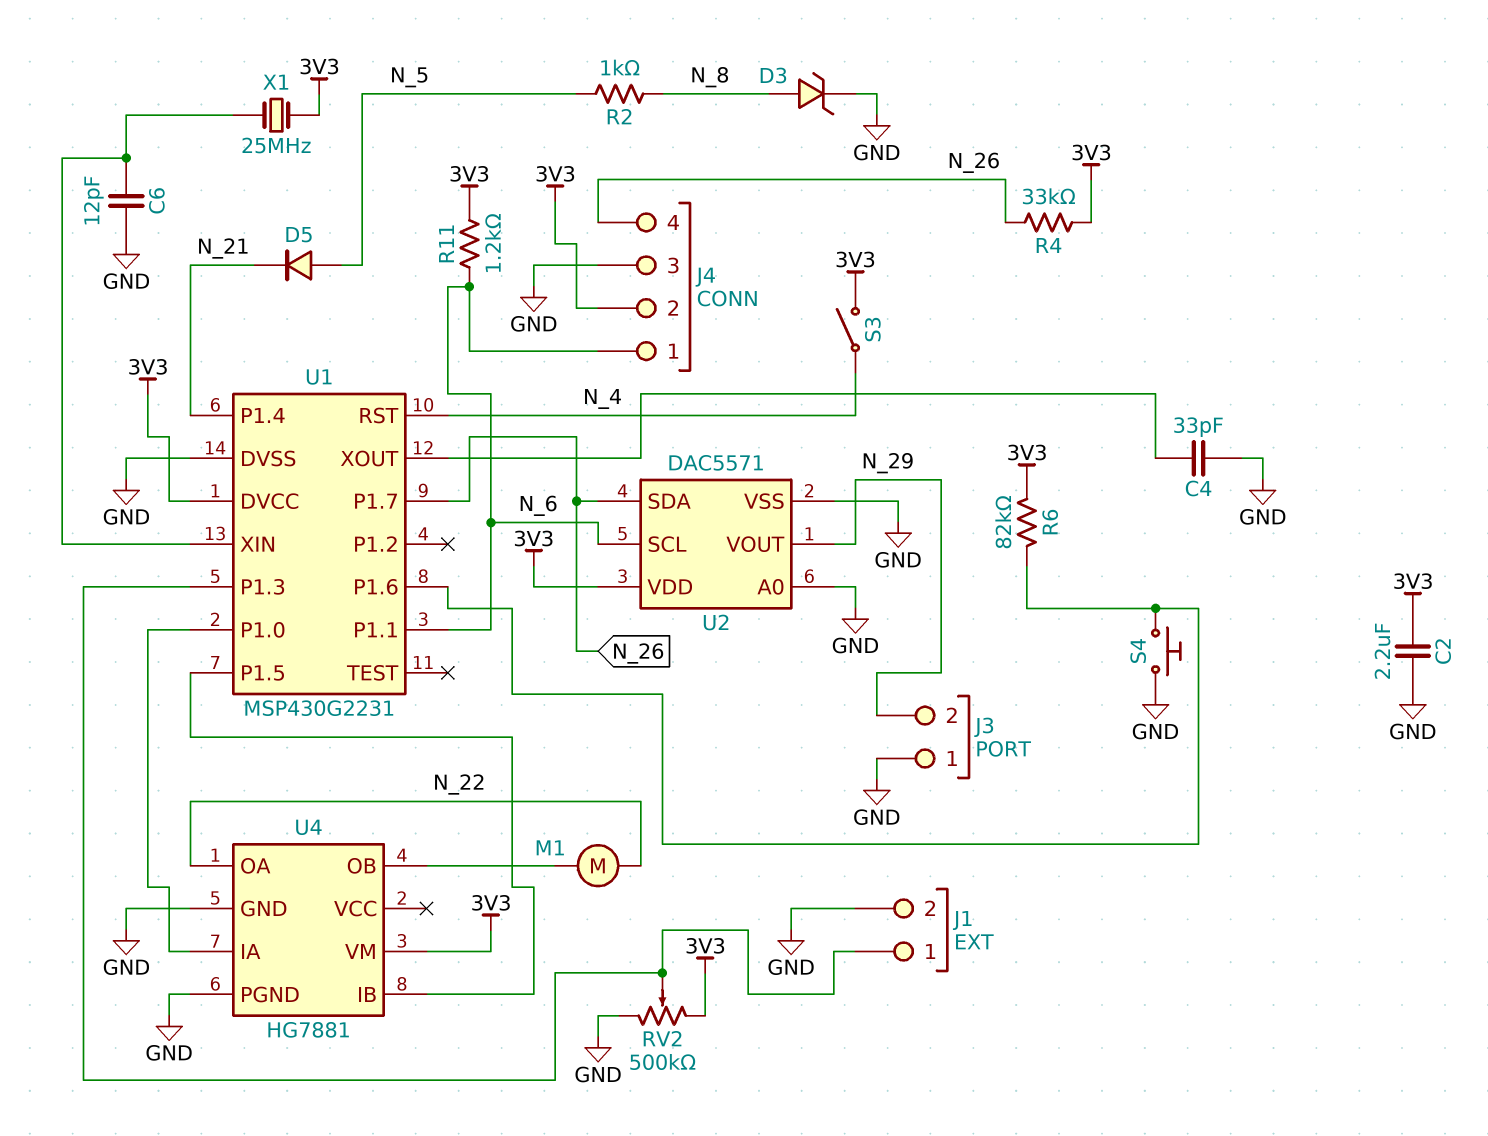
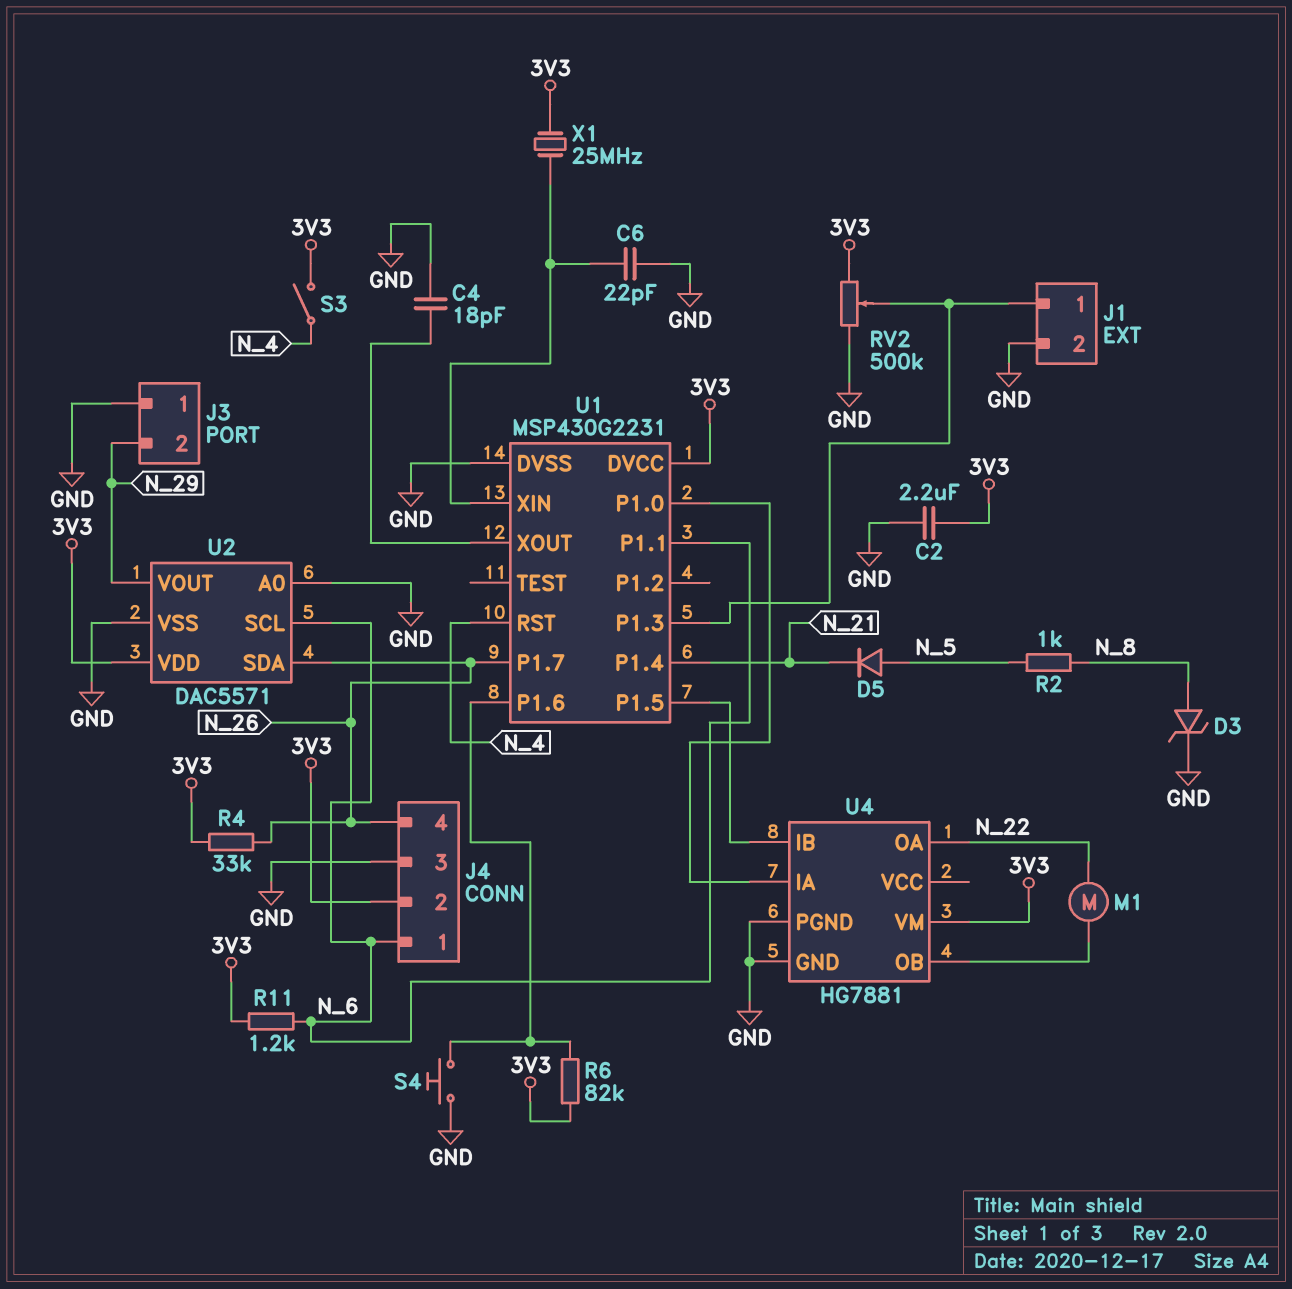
C4: 33pF (GND, U1/XOUT) -> 18pF (GND, U1/XOUT)
C6: 12pF (GND, U1/XIN) -> 22pF (GND, U1/XIN)

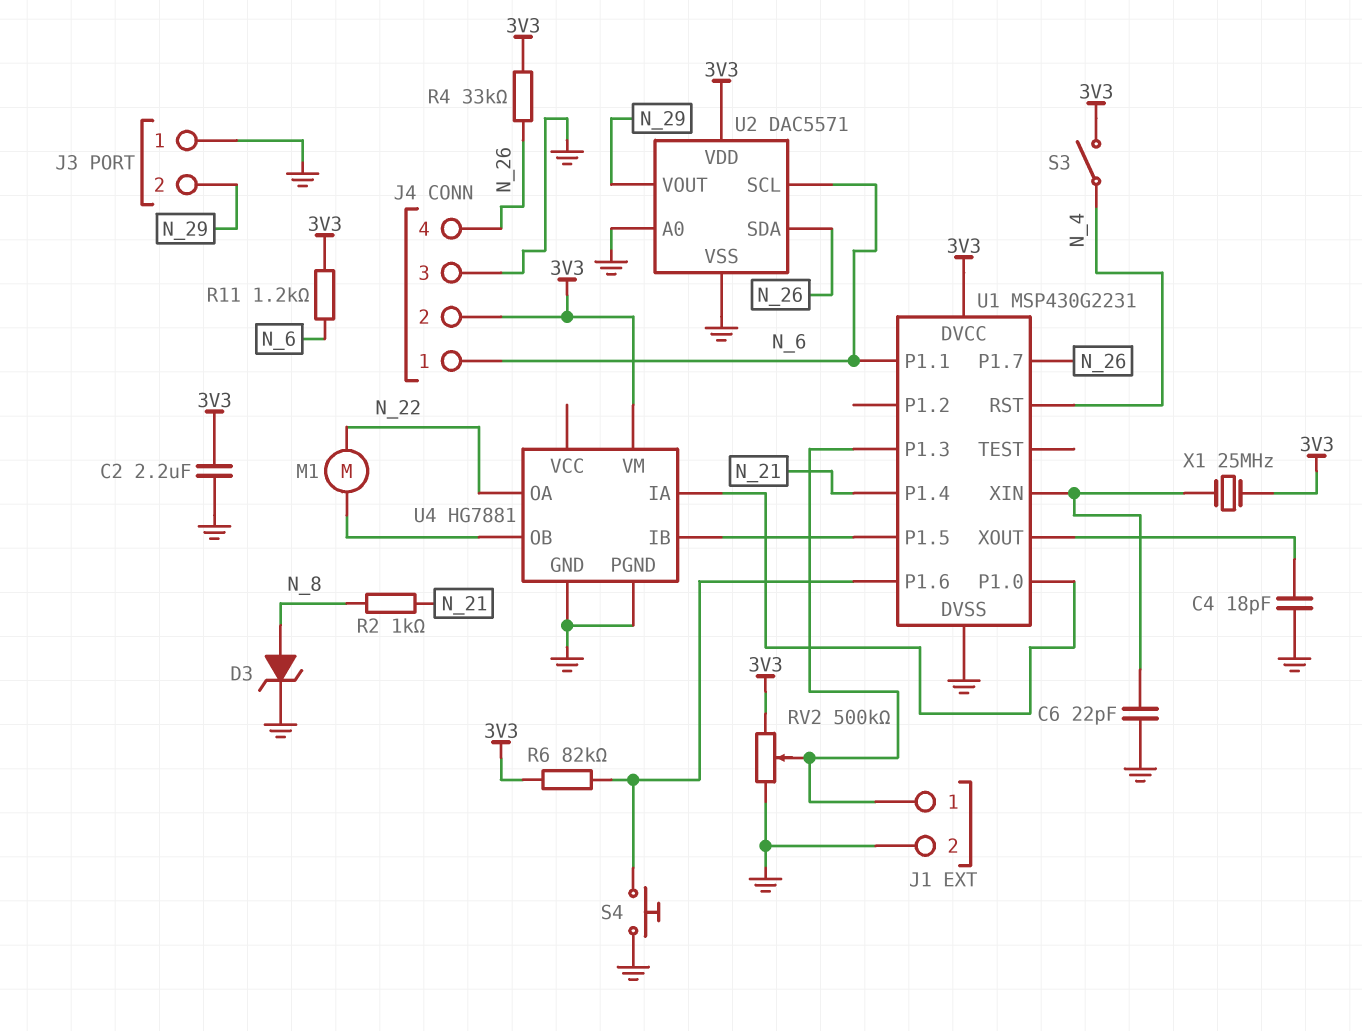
D5: diode (A N_5, K N_21) -> none
R2: 1k (N_5, N_8) -> 1k (N_8, N_21)

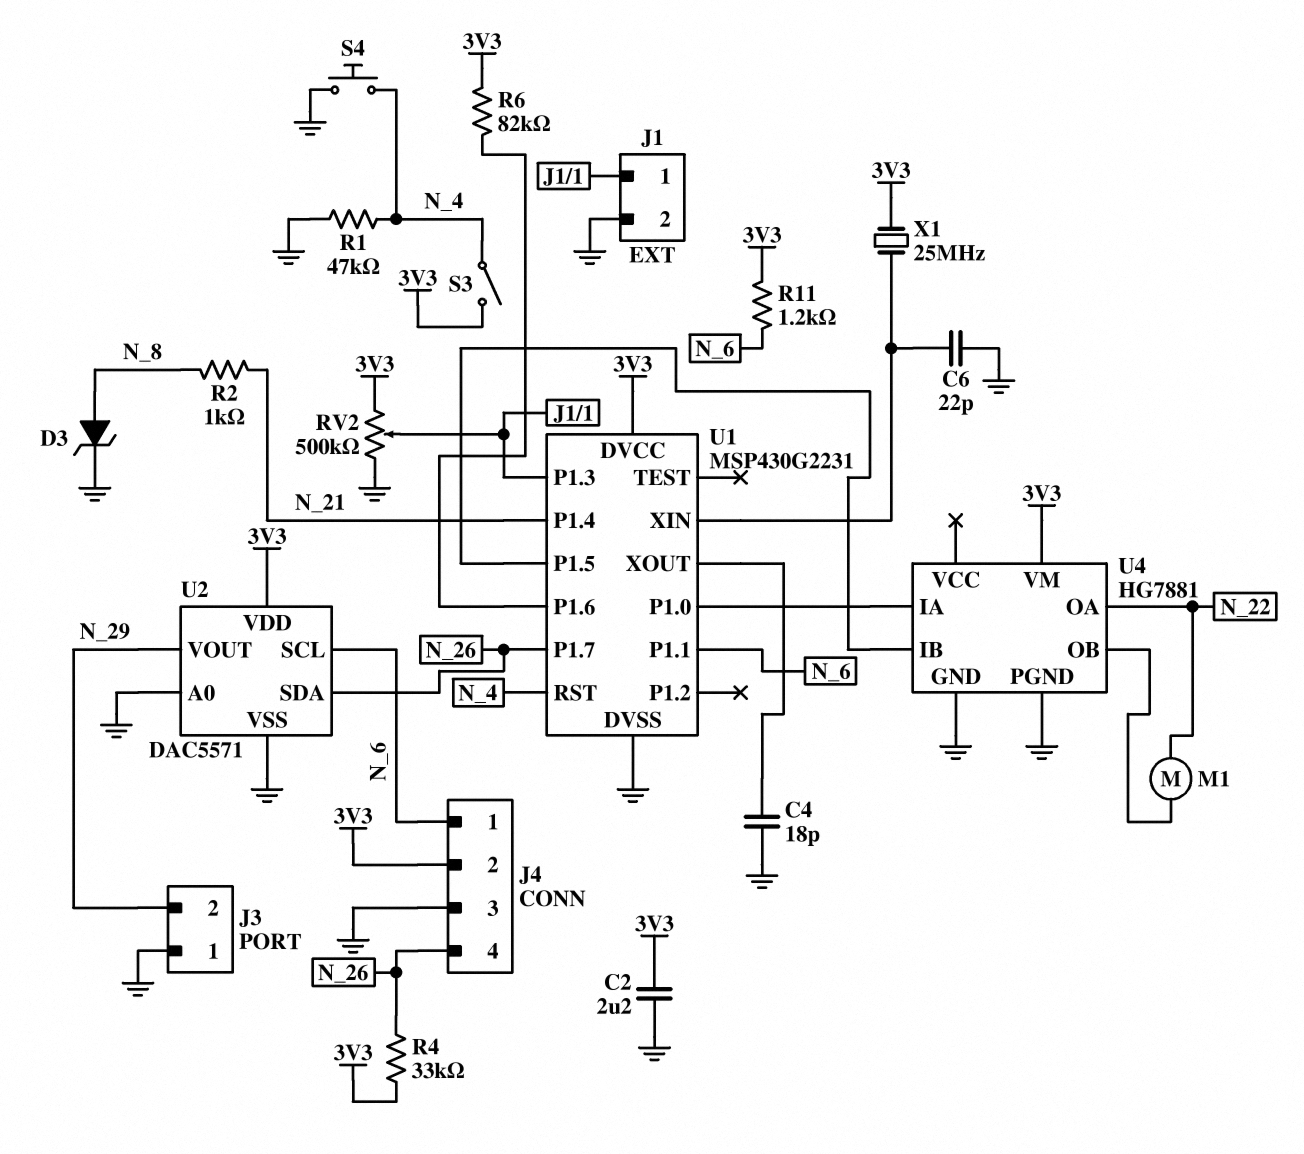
R1: none -> 47k (GND, N_4)
S4: button (GND, U1/P1.6) -> button (GND, N_4)

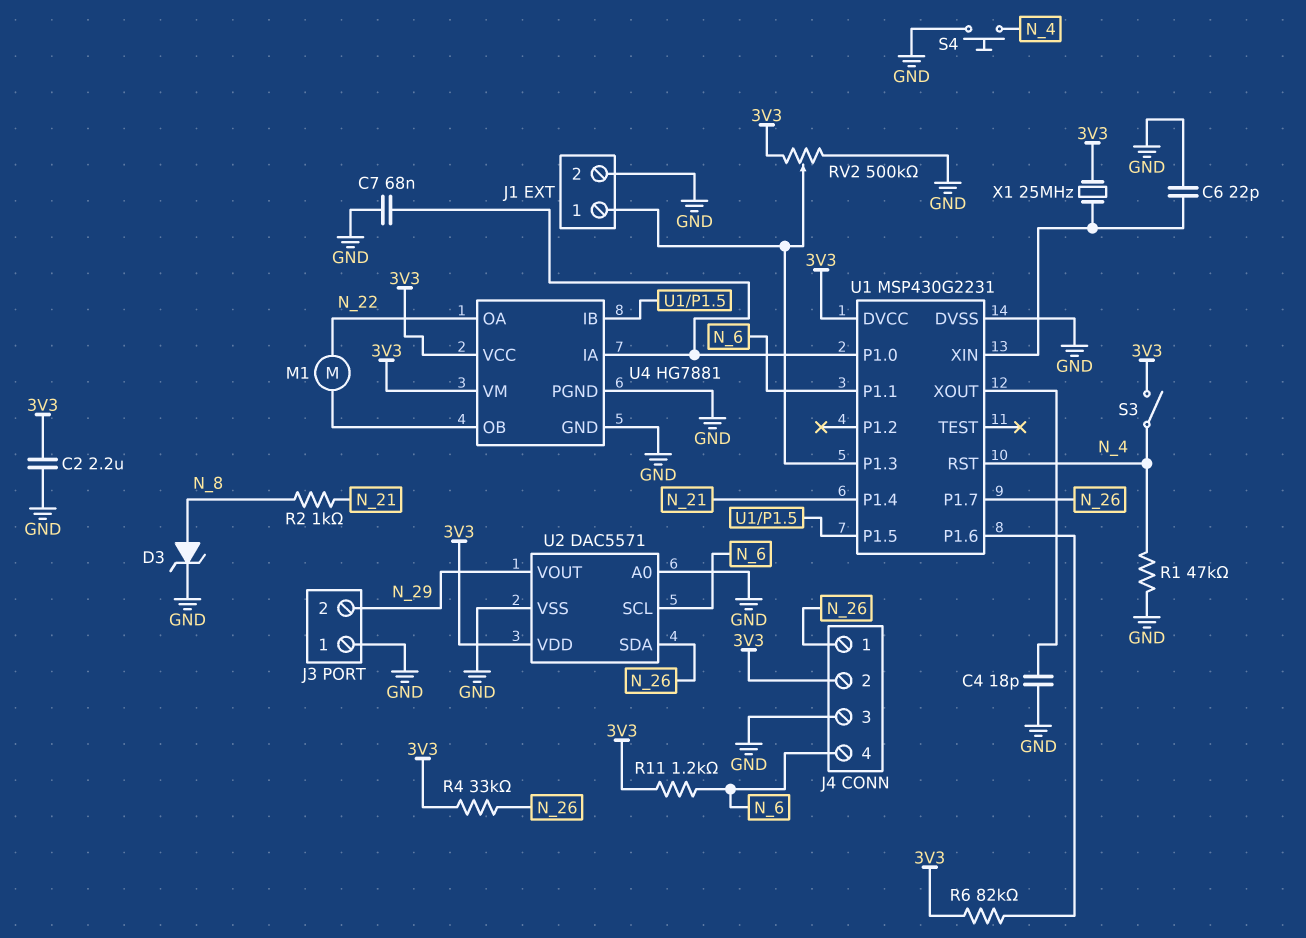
C7: none -> 68nF (GND, U1/P1.0)
J4 pin 1: N_6 -> N_26
J4 pin 4: N_26 -> N_6
U4 pin VCC: none -> 3V3

